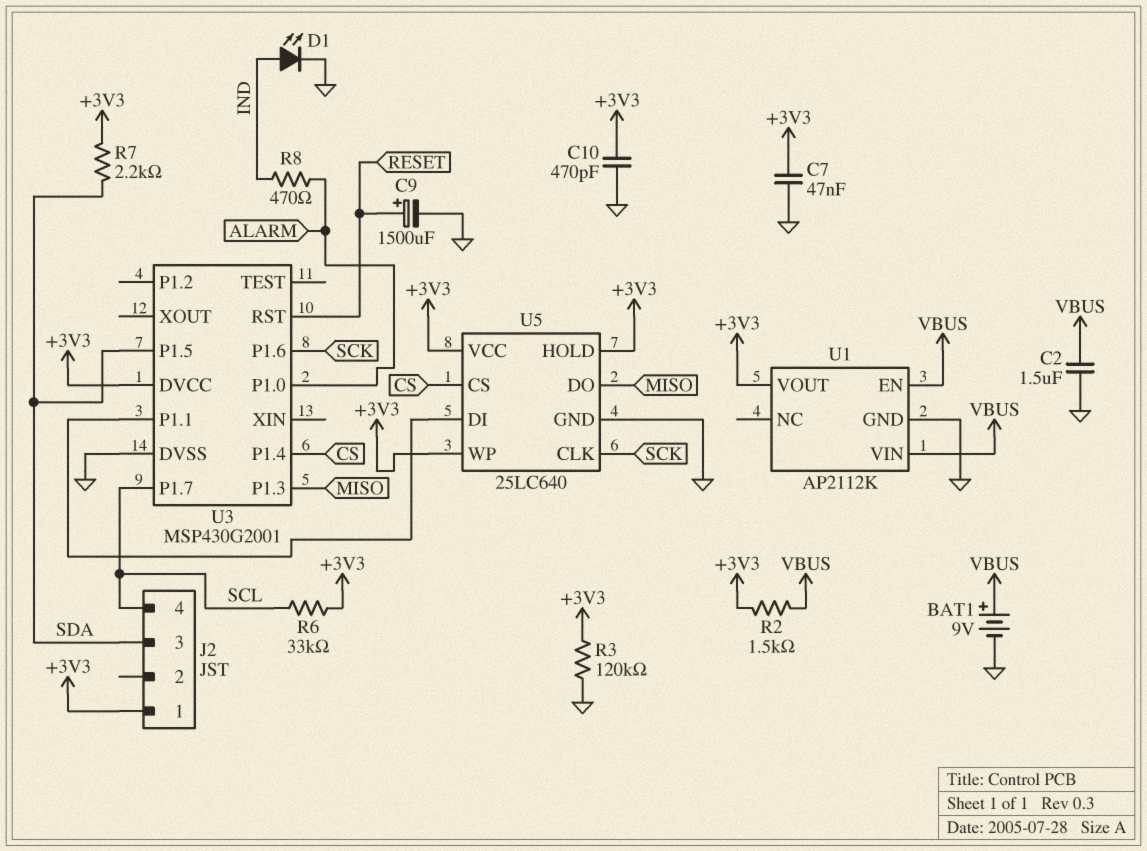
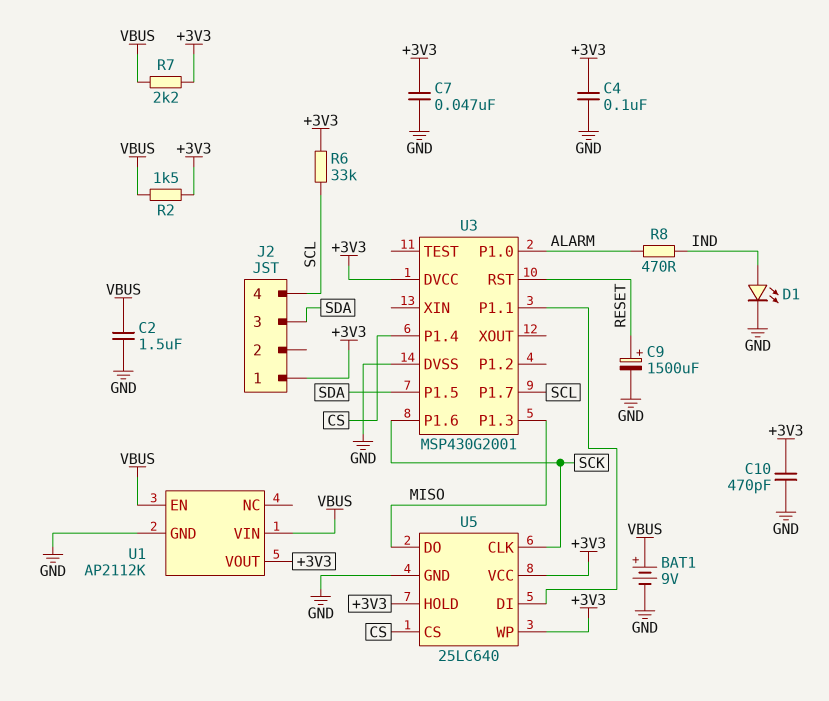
C4: none -> 100nF (+3V3, GND)
R3: 120k (+3V3, GND) -> none
R7: 2.2k (+3V3, SDA) -> 2.2k (+3V3, VBUS)

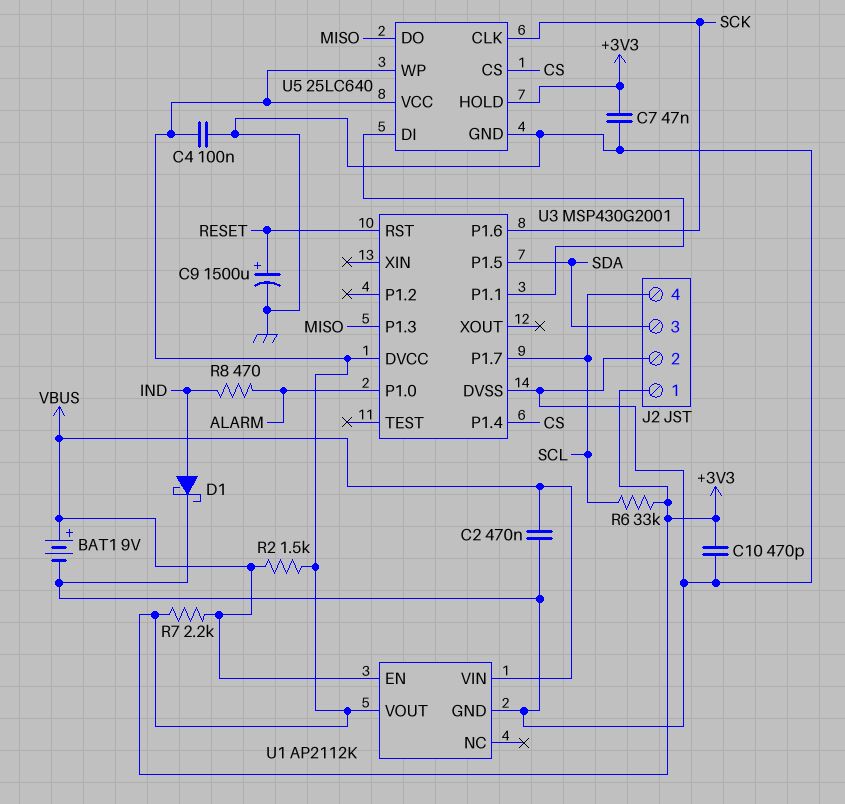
C2: 1.5uF (GND, VBUS) -> 470nF (GND, VBUS)
D1: LED (A IND, K GND) -> schottky (A IND, K GND)
J2 pin 2: none -> GND

